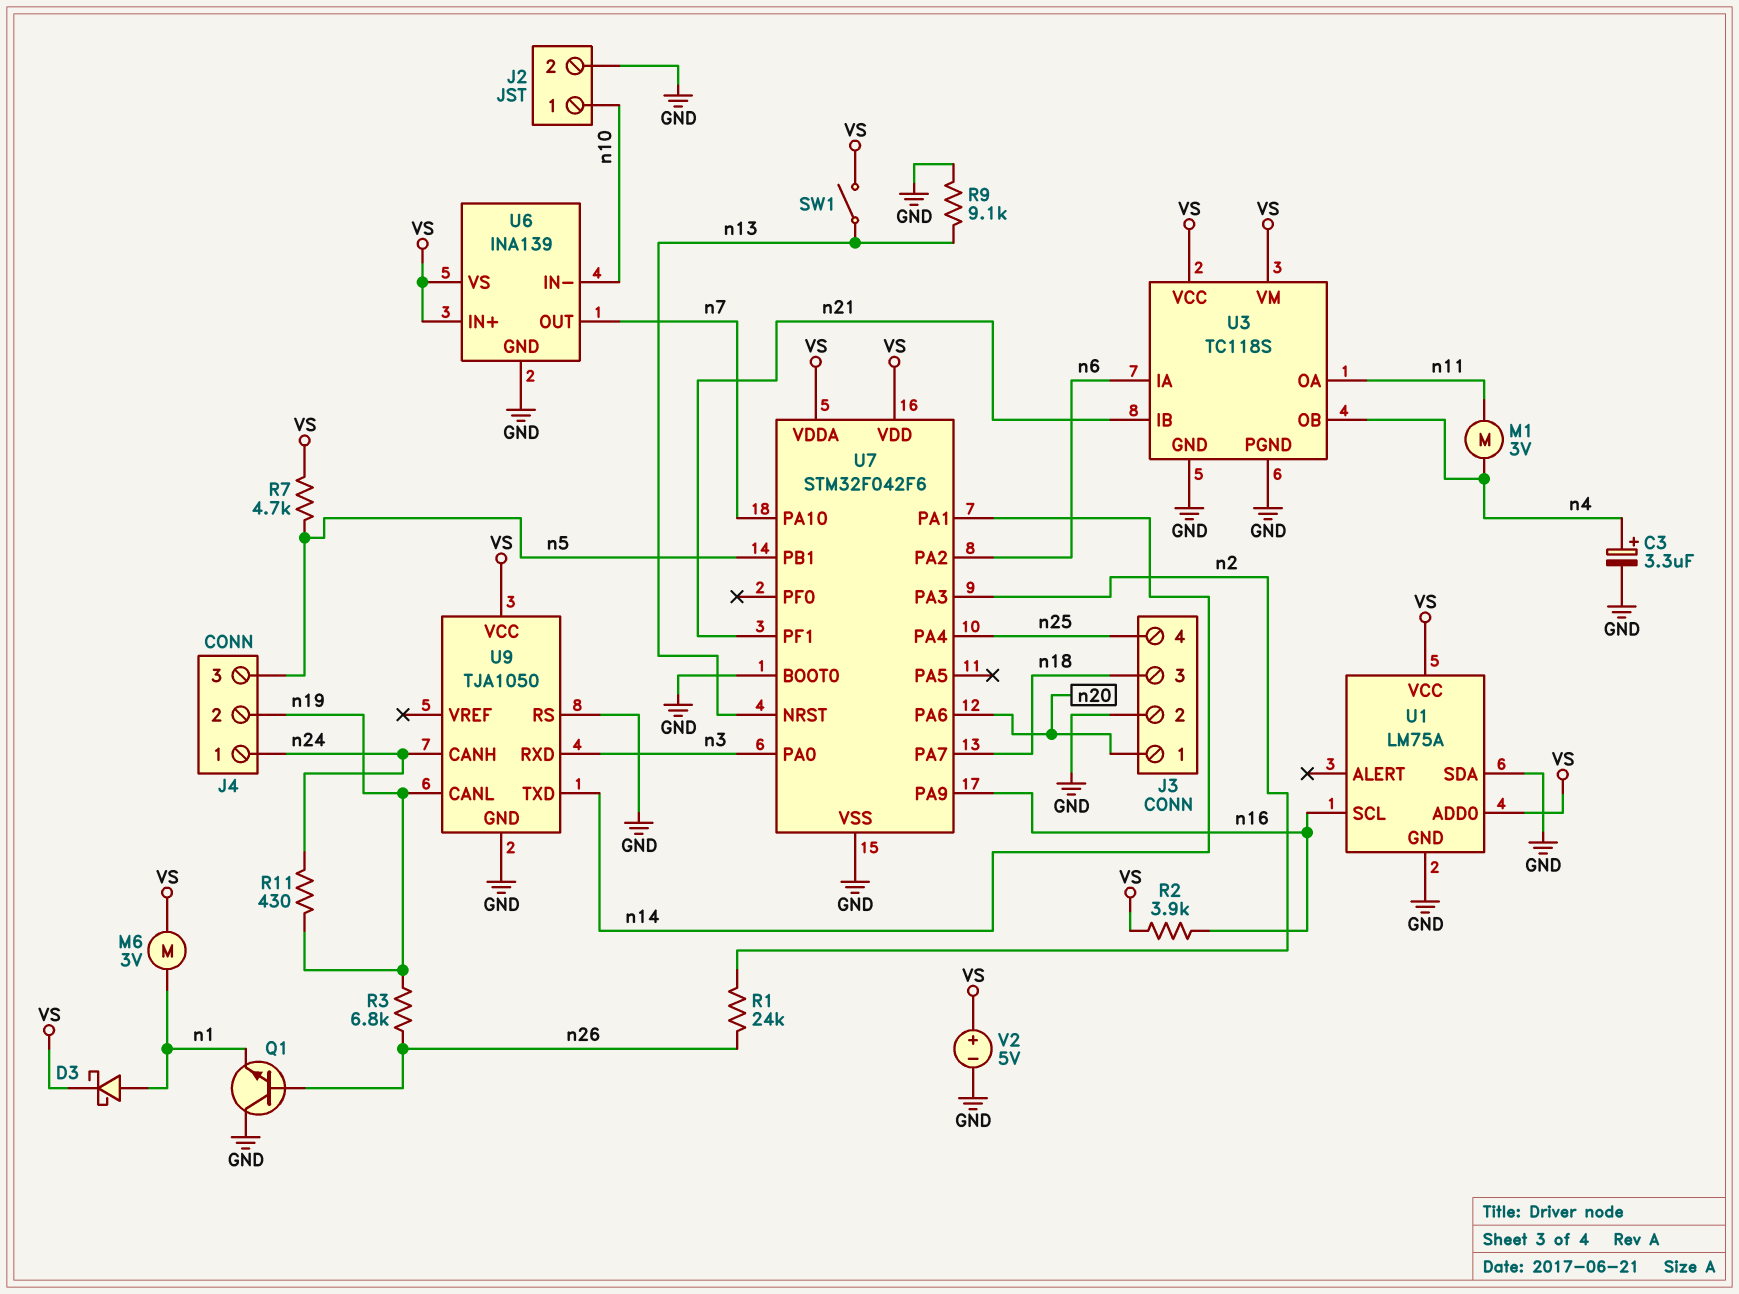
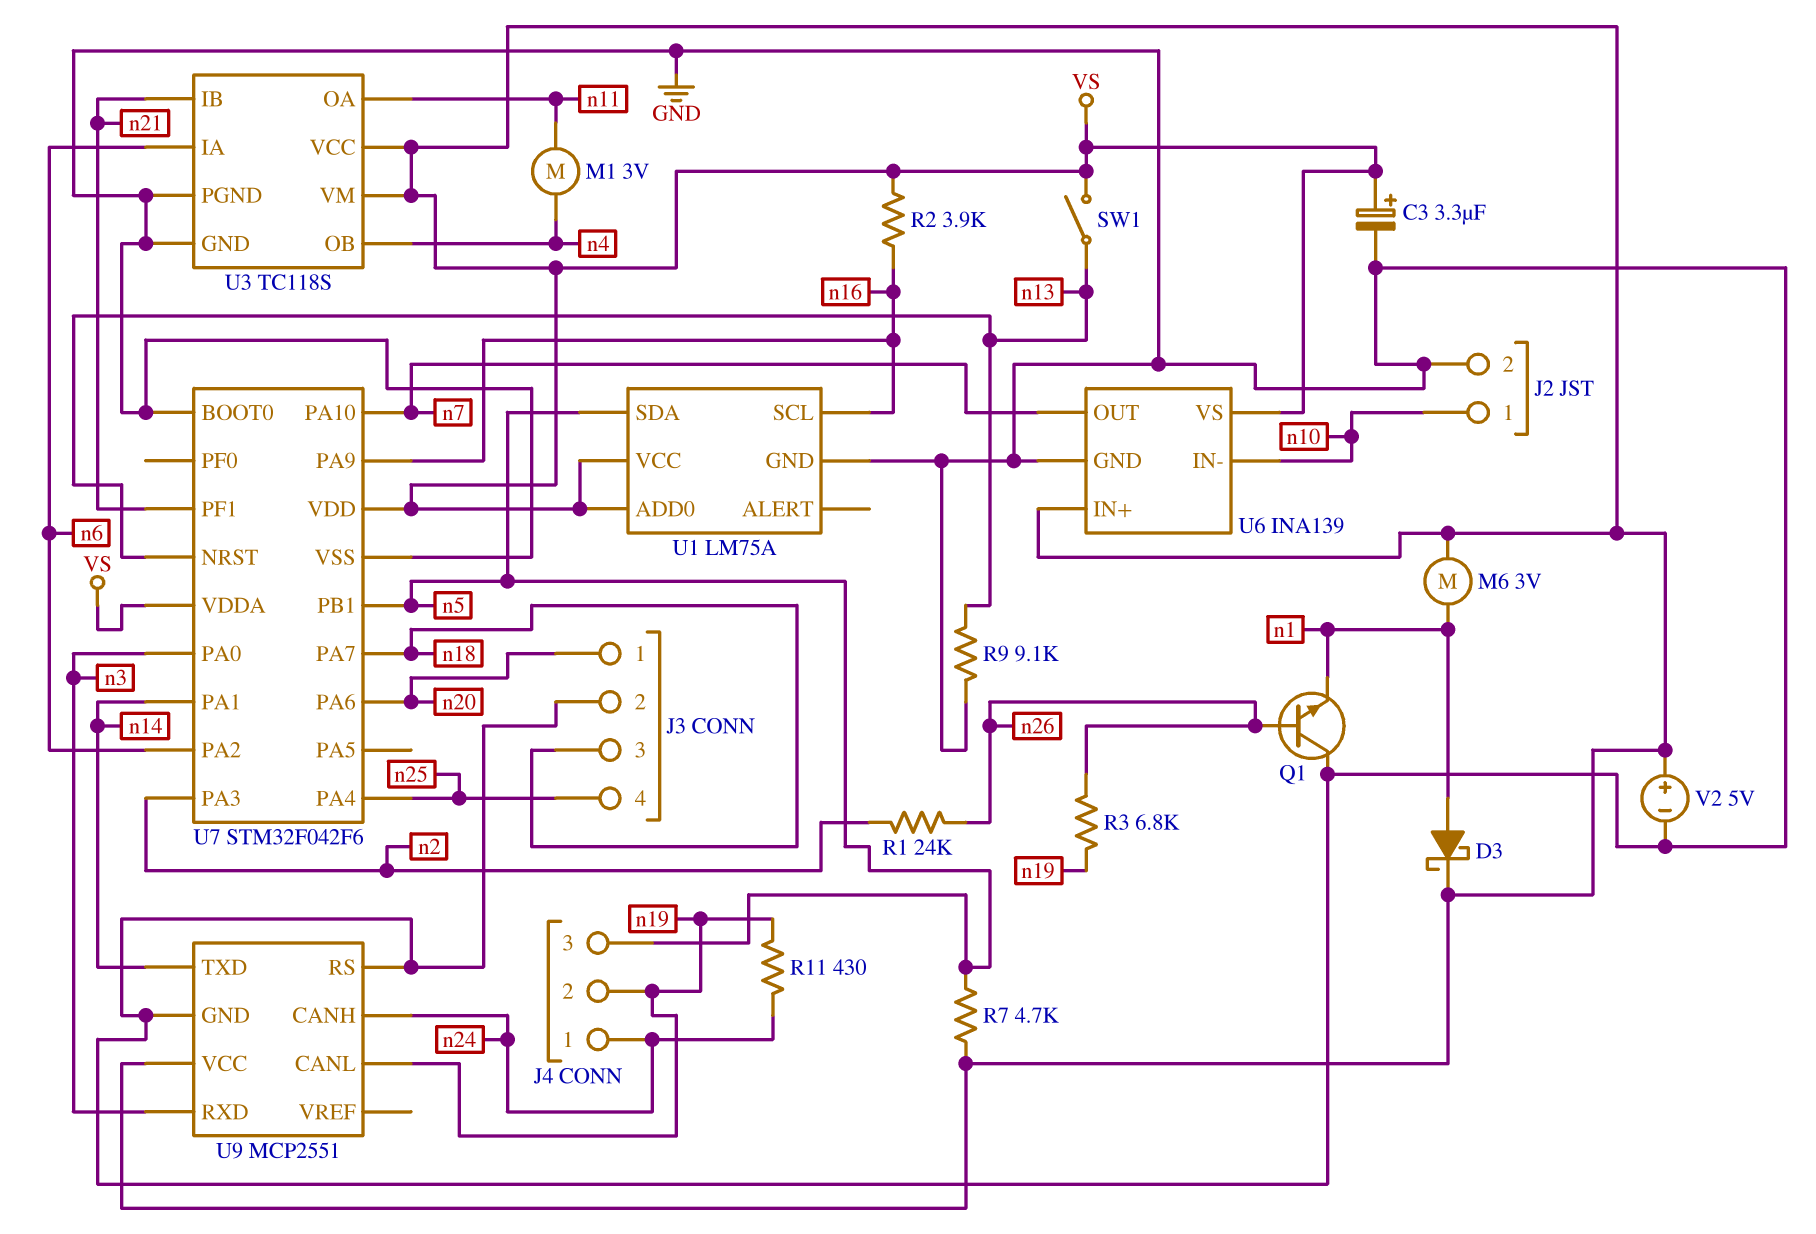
C3: 3.3uF (plus n4, minus GND) -> 3.3uF (plus VS, minus GND)
U1 pin SDA: GND -> n5
U9: TJA1050 -> MCP2551

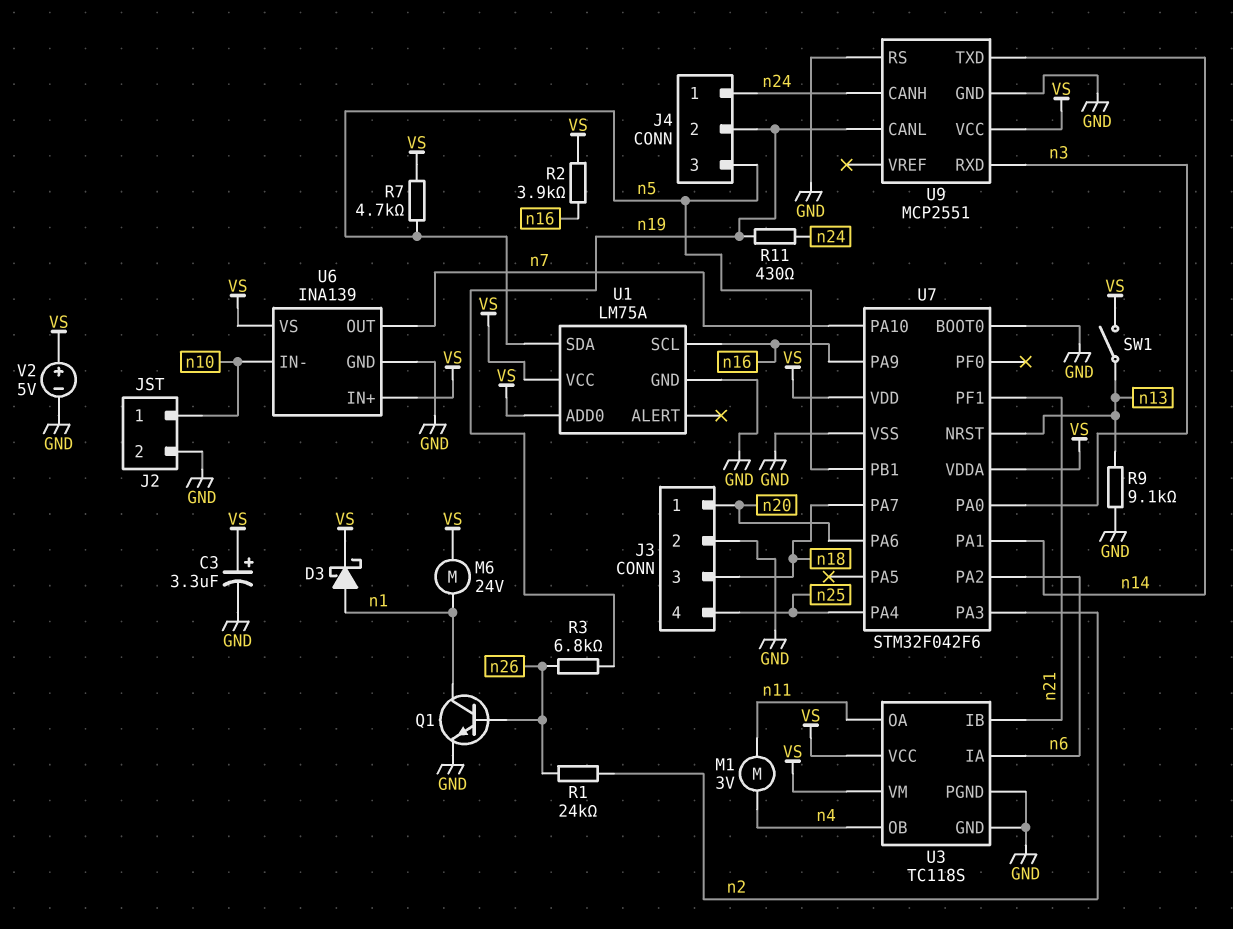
M6: motor 3V (VS, n1) -> motor 24V (VS, n1)
Q1: NPN (B n26, C GND, E n1) -> NPN (B n26, C n1, E GND)

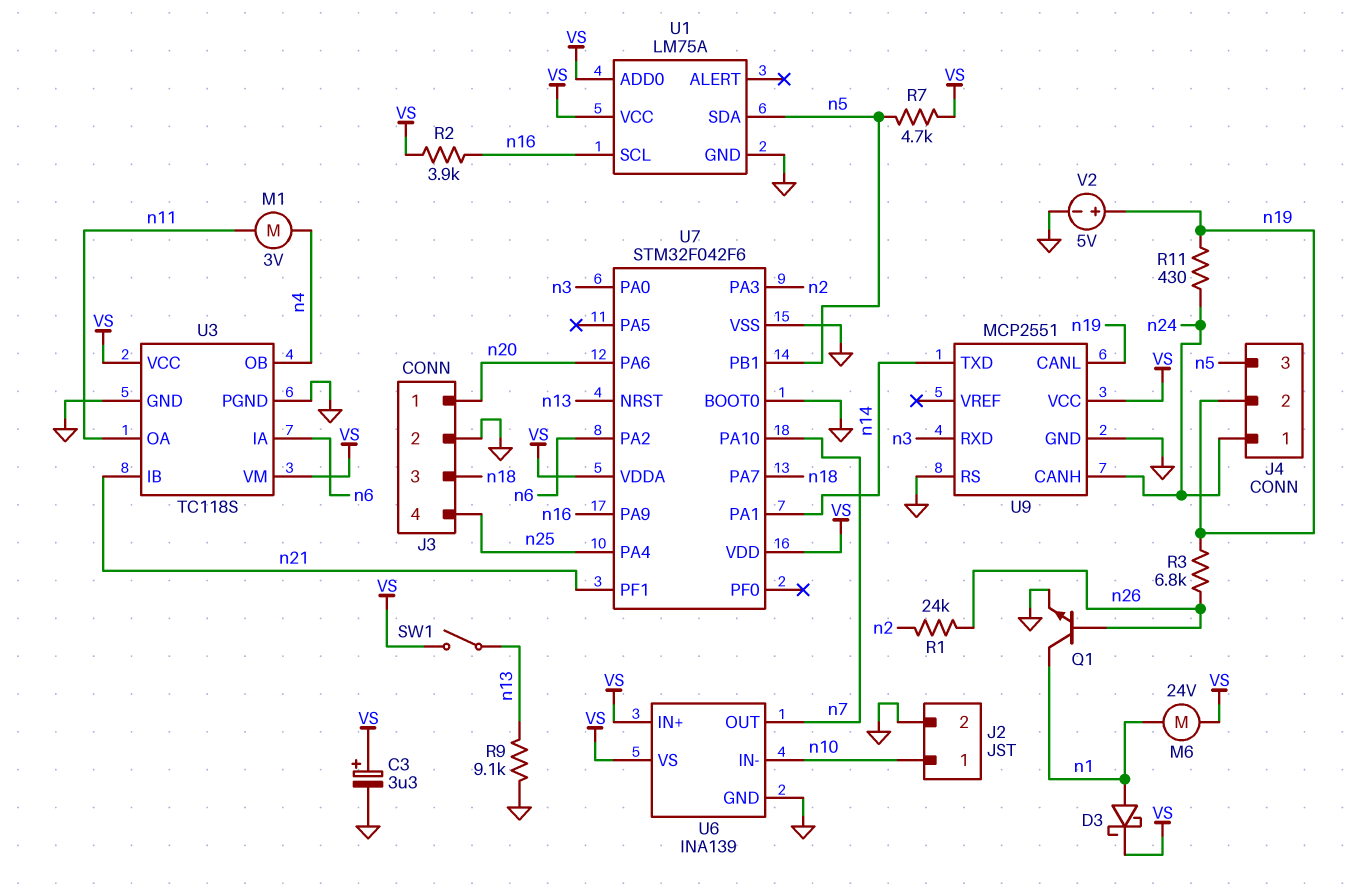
V2: 5V (plus VS, minus GND) -> 5V (plus n19, minus GND)

